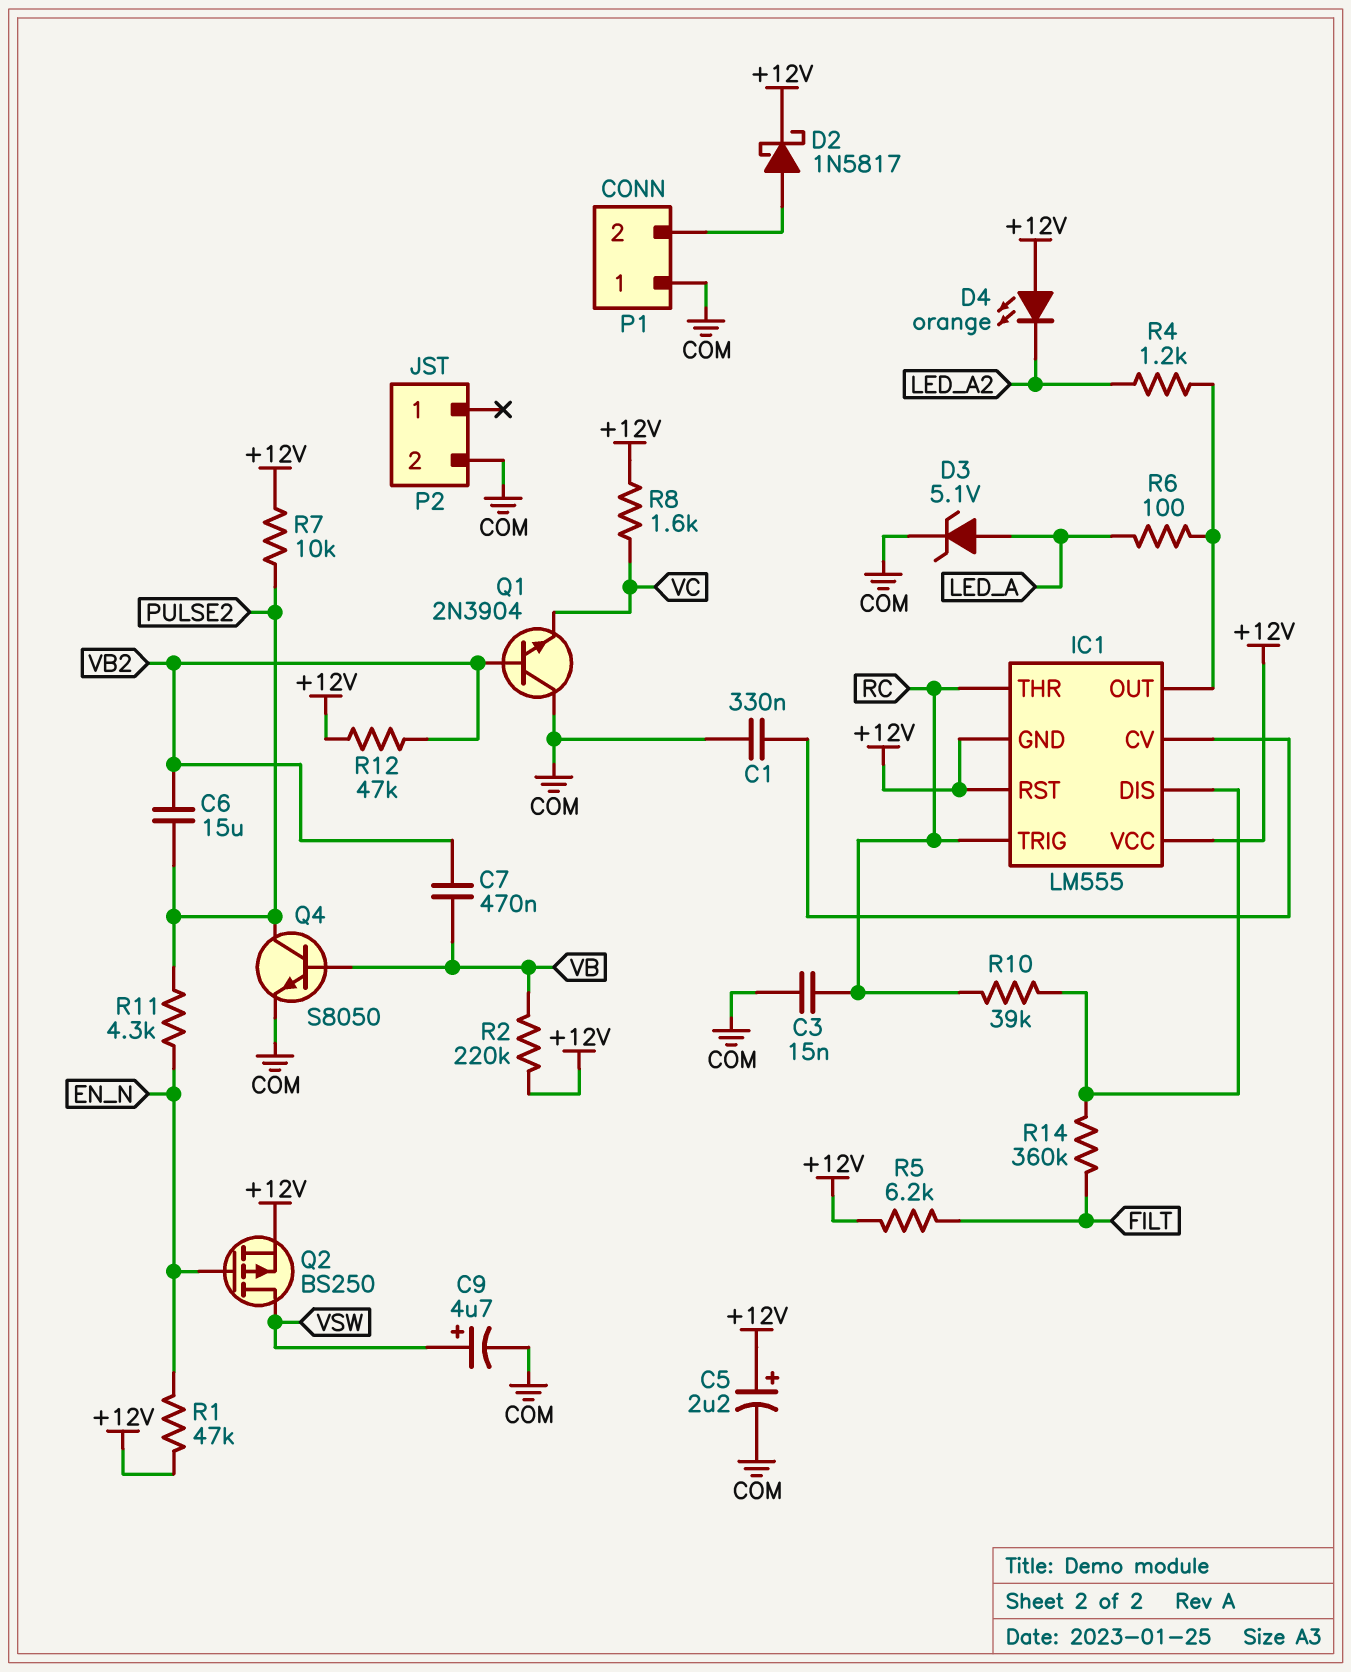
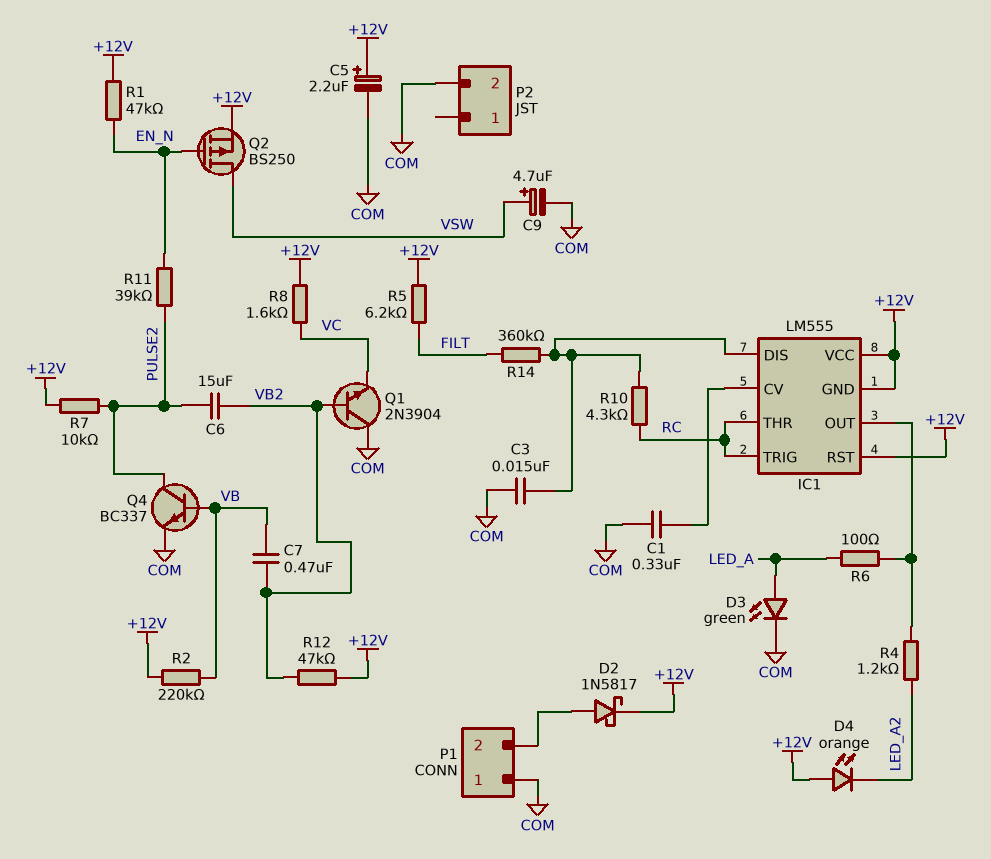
C3: 15nF (COM, RC) -> 15nF (COM, IC1/DIS)
D3: zener 5.1V (A LED_A, K COM) -> LED green (A LED_A, K COM)
Q4: NPN S8050 (B VB, C PULSE2, E COM) -> NPN BC337 (B VB, C PULSE2, E COM)
R10: 39k (IC1/DIS, RC) -> 4.3k (IC1/DIS, RC)
R11: 4.3k (EN_N, PULSE2) -> 39k (EN_N, PULSE2)

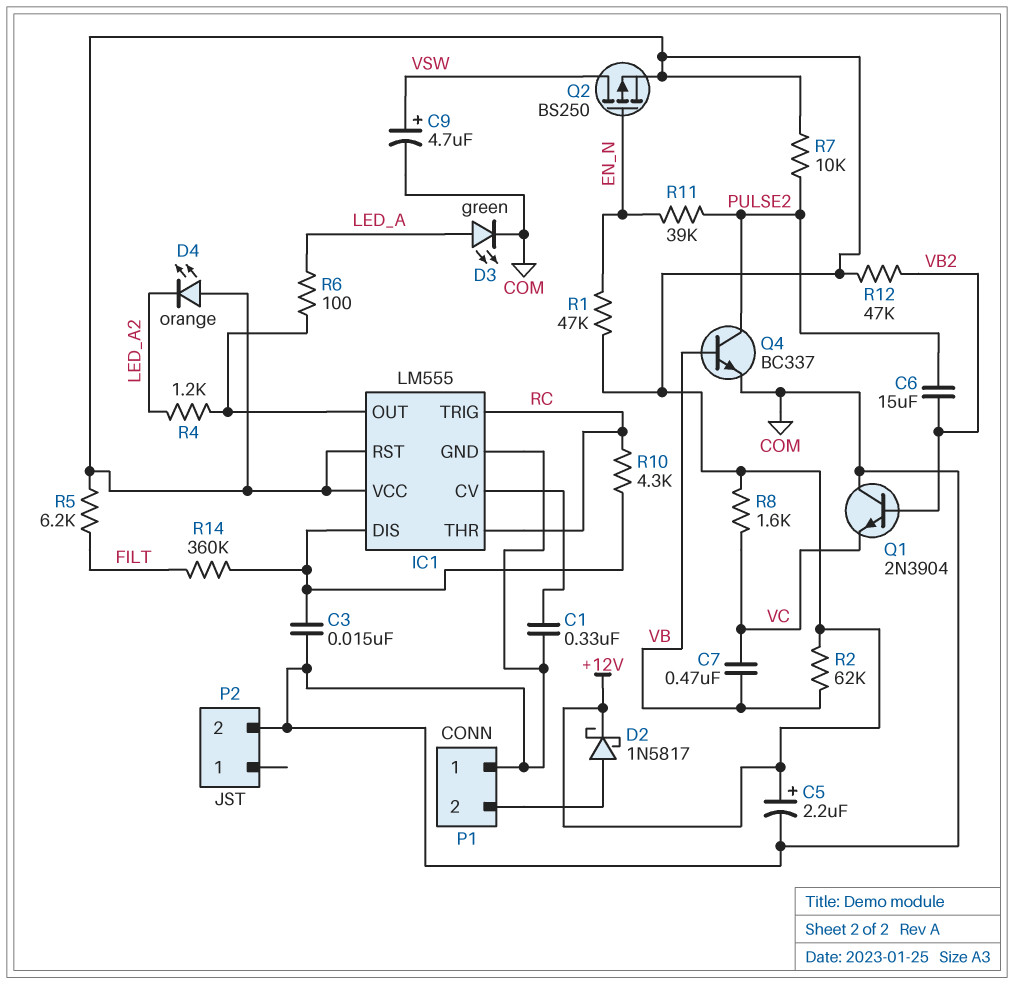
C7: 470nF (VB, VB2) -> 470nF (VB, VC)
IC1 pin GND: +12V -> COM
R2: 220k (+12V, VB) -> 62k (+12V, VB)

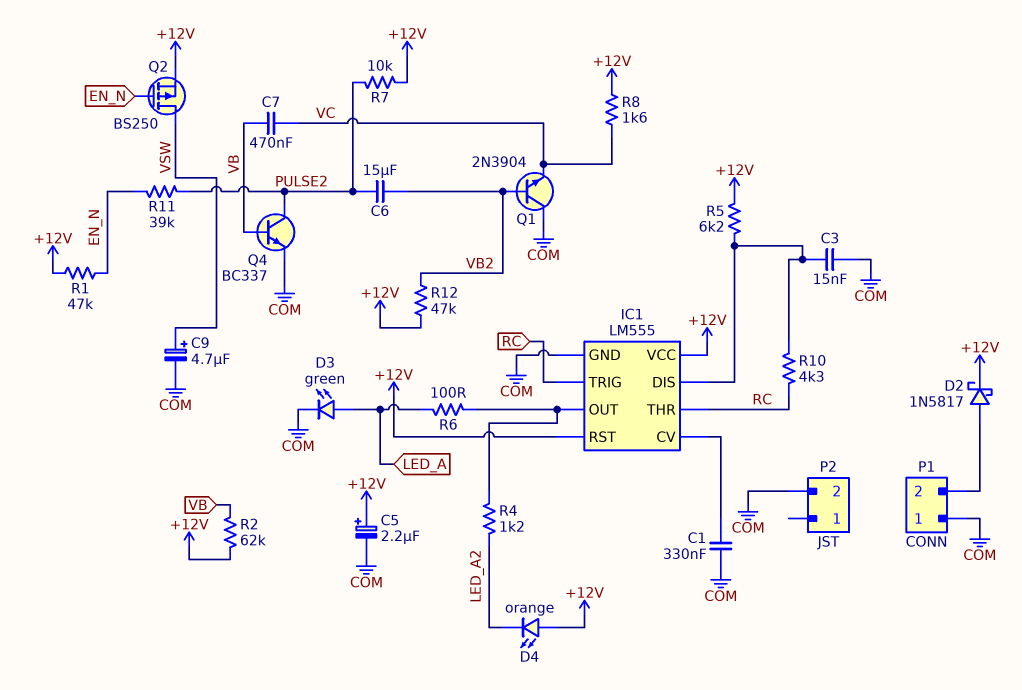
R5: 6.2k (+12V, FILT) -> 6.2k (+12V, IC1/DIS)
R14: 360k (FILT, IC1/DIS) -> none

